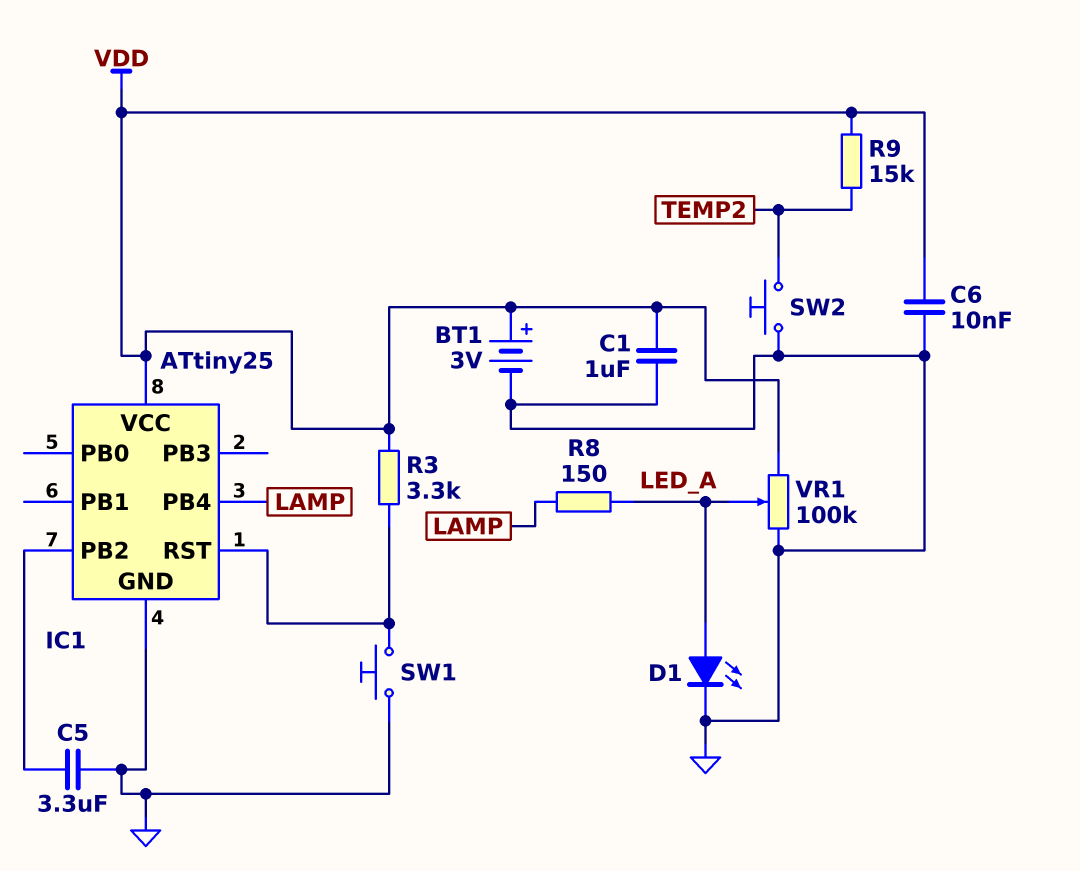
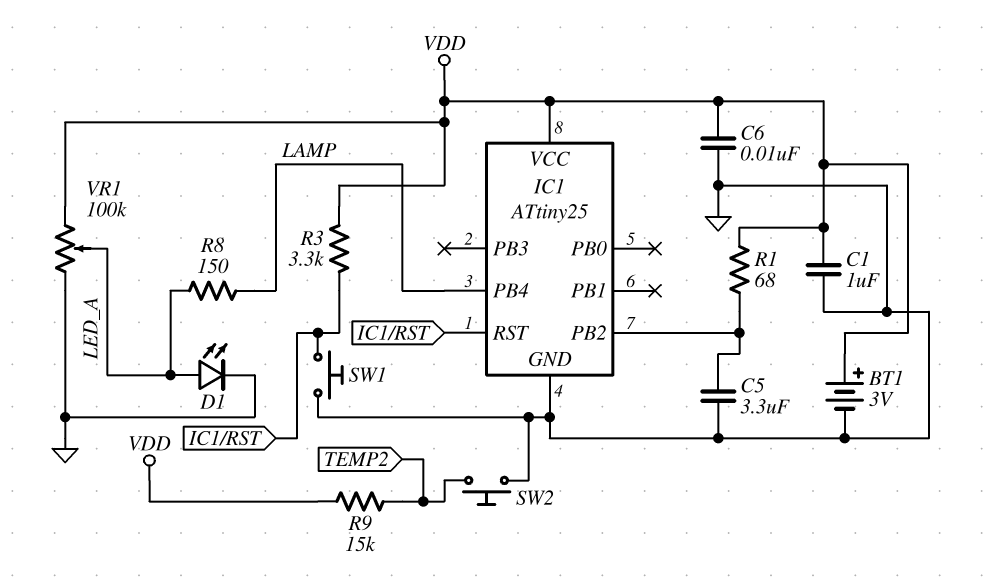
R1: none -> 68 (IC1/PB2, VDD)

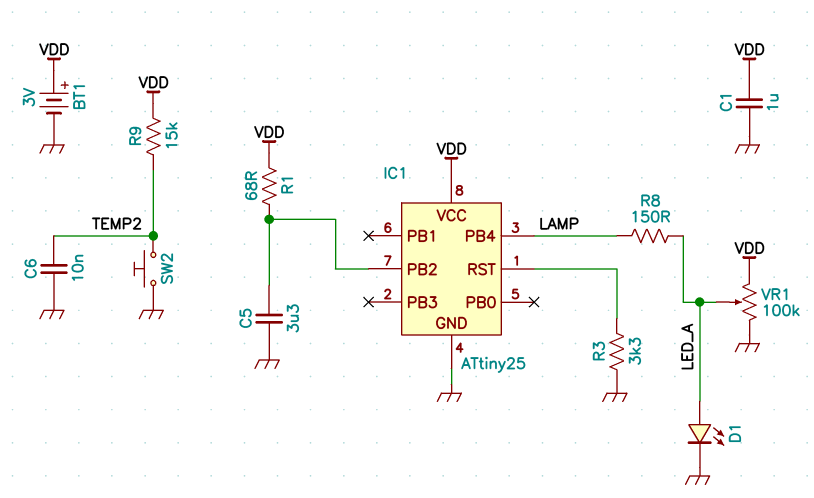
C6: 10nF (GND, VDD) -> 10nF (GND, TEMP2)
R3: 3.3k (IC1/RST, VDD) -> 3.3k (GND, IC1/RST)
SW1: button (GND, IC1/RST) -> none

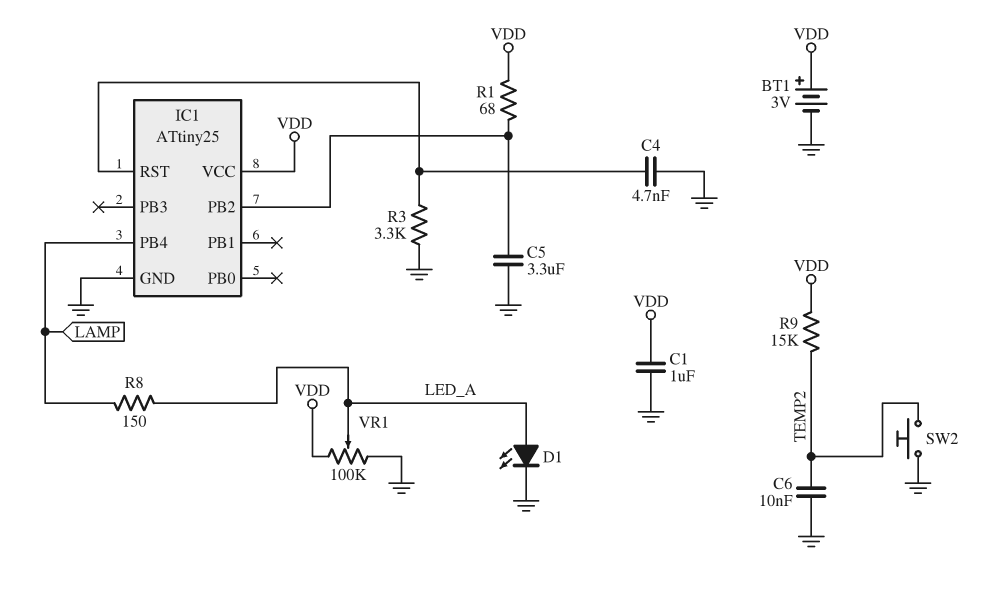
C4: none -> 4.7nF (GND, IC1/RST)

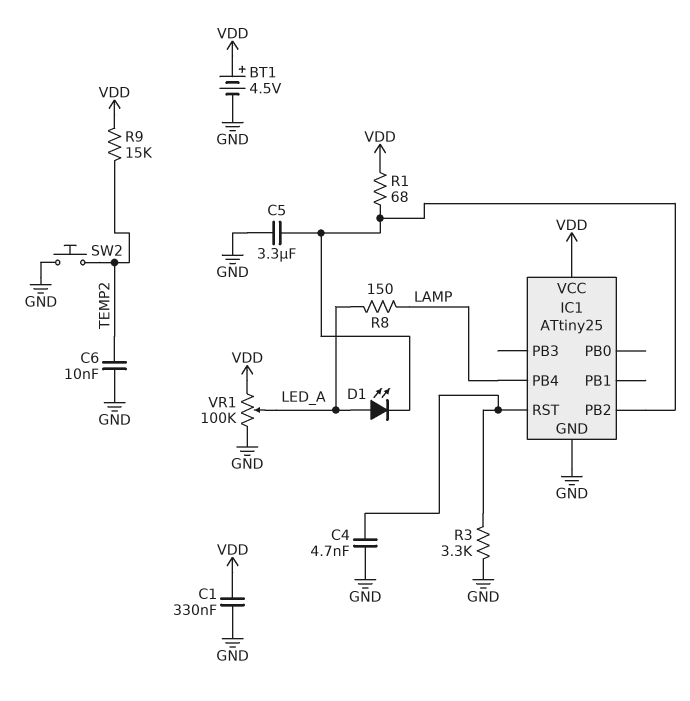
BT1: 3V (plus VDD, minus GND) -> 4.5V (plus VDD, minus GND)
C1: 1uF (GND, VDD) -> 330nF (GND, VDD)
D1: LED (A LED_A, K GND) -> LED (A LED_A, K IC1/PB2)

